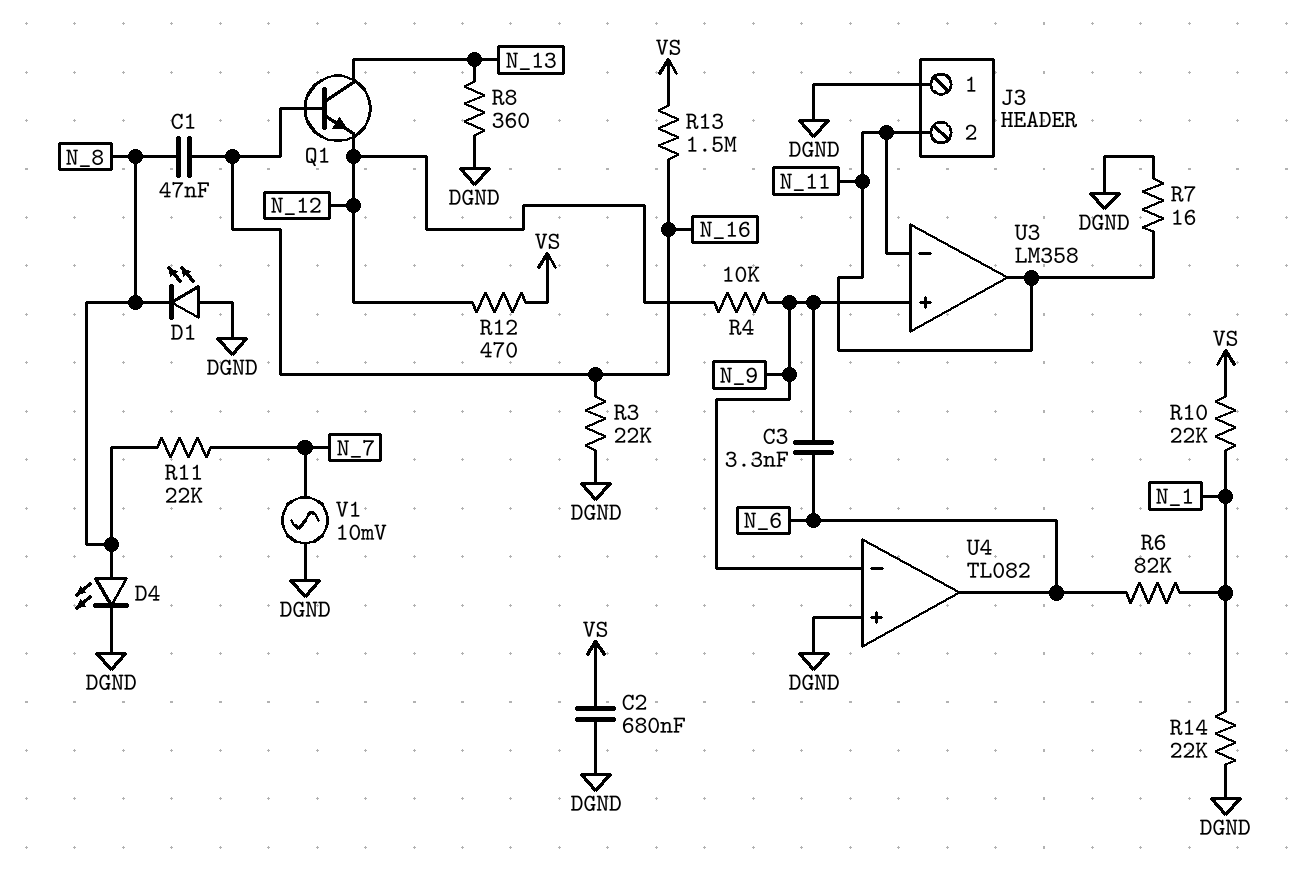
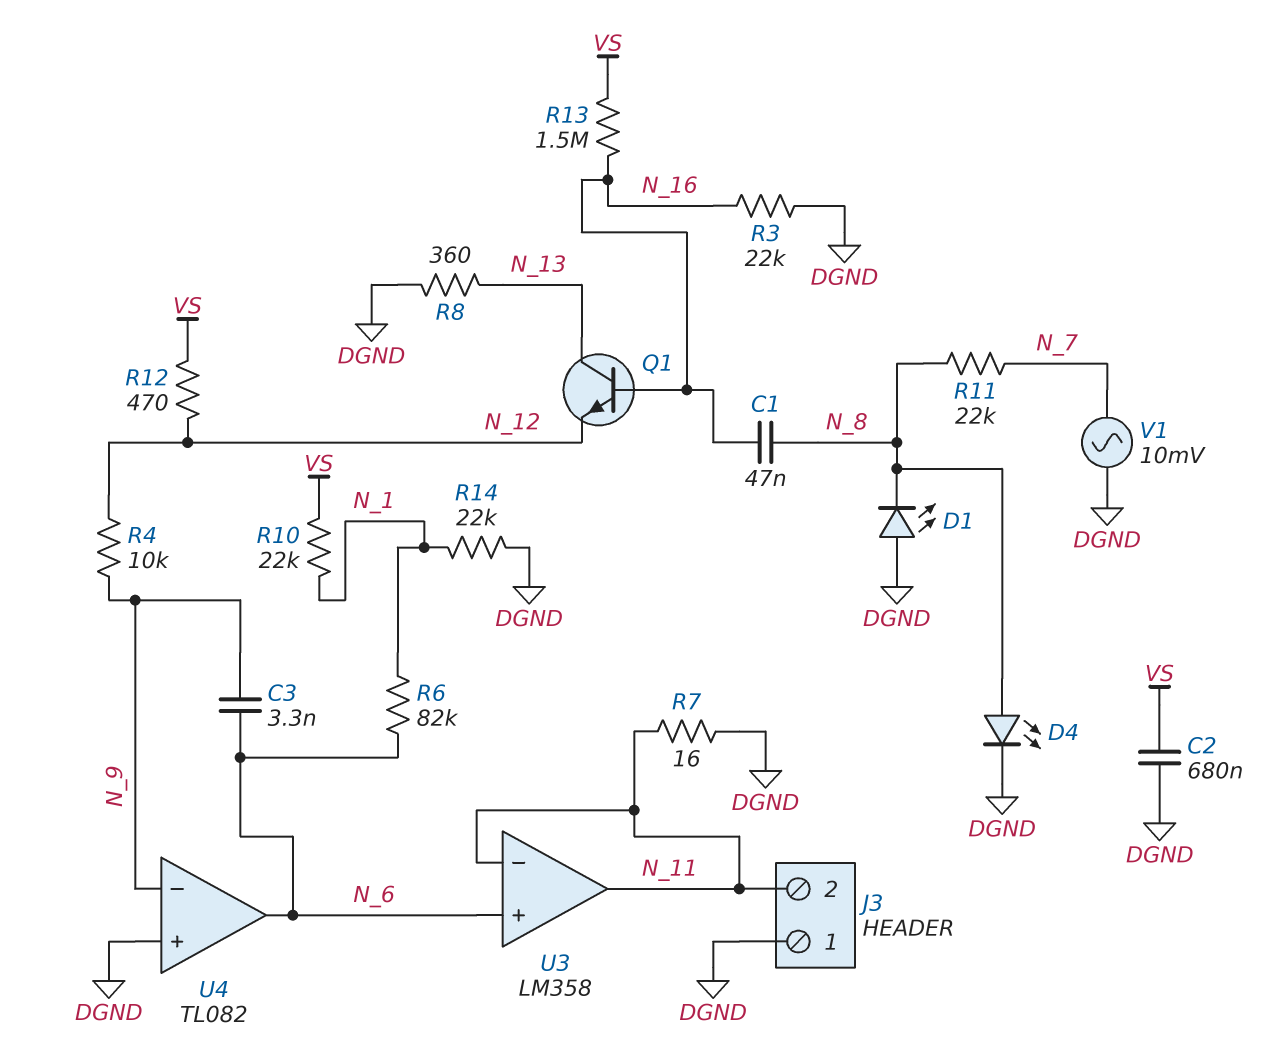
U3 pin in+: N_9 -> N_6

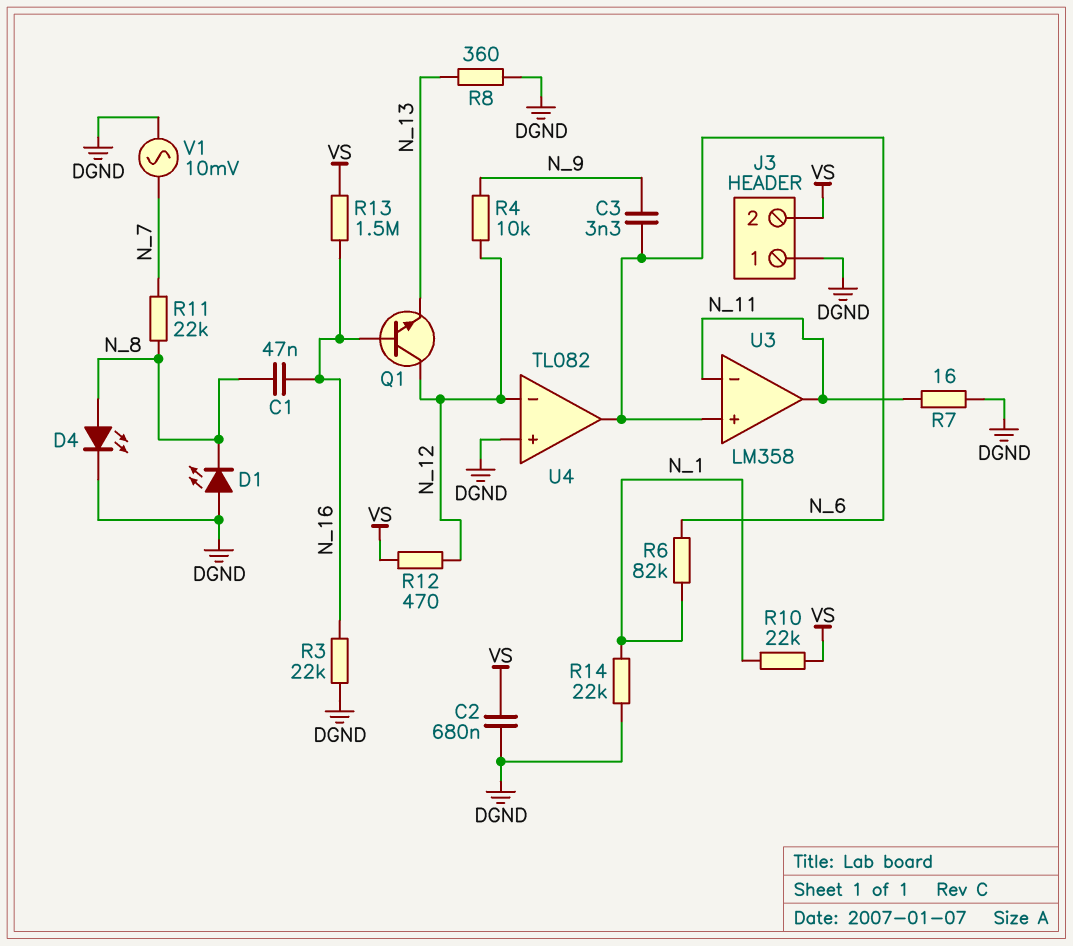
J3 pin 2: N_11 -> VS
Q1: NPN (B N_16, C N_13, E N_12) -> NPN (B N_16, C N_12, E N_13)
U4 pin in-: N_9 -> N_12

